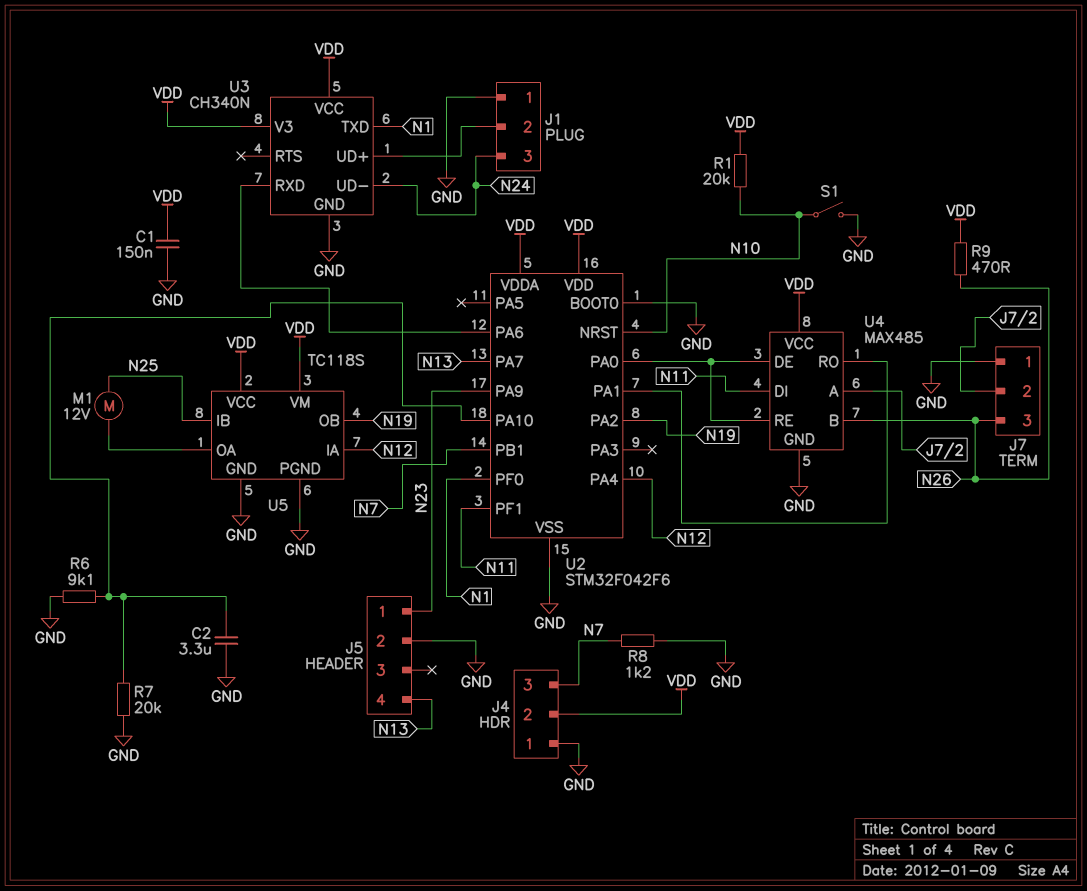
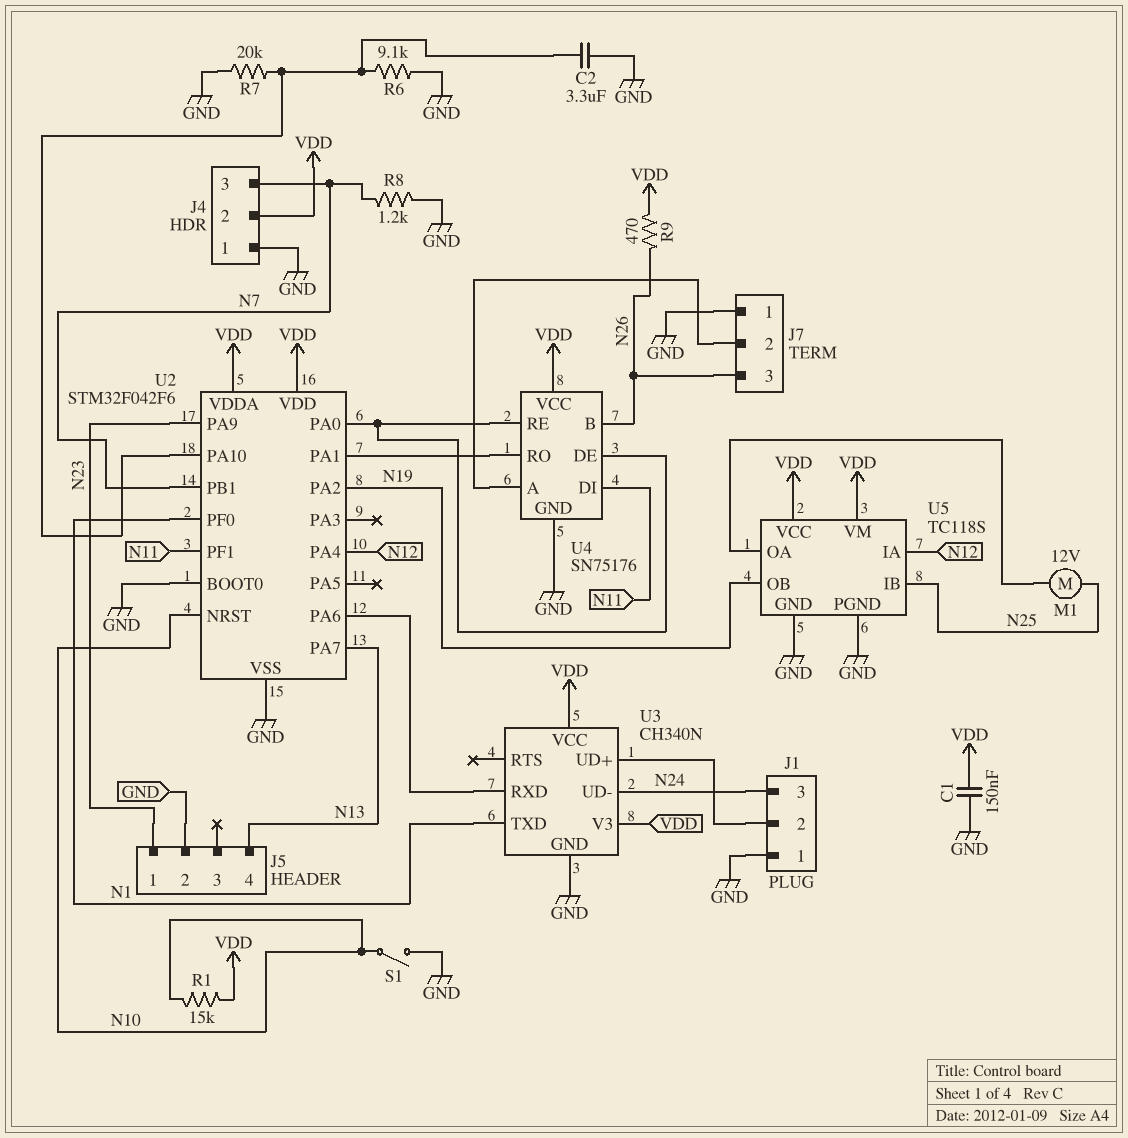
R1: 20k (N10, VDD) -> 15k (N10, VDD)
U4: MAX485 -> SN75176

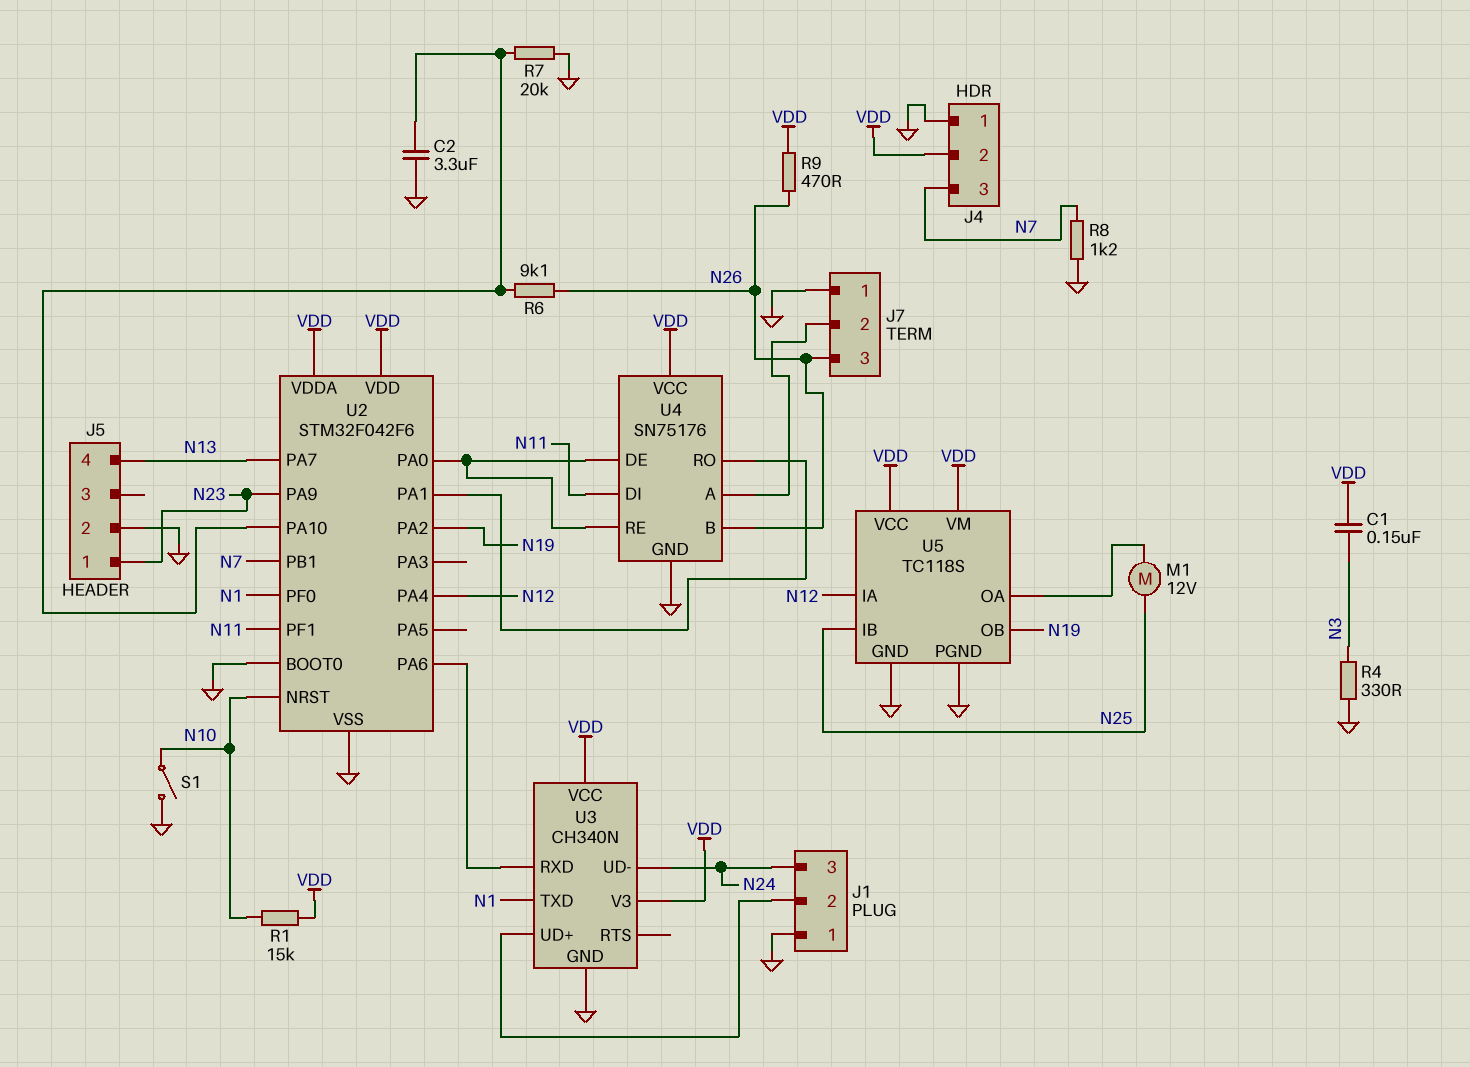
C1: 150nF (GND, VDD) -> 150nF (N3, VDD)
R4: none -> 330 (GND, N3)
R6: 9.1k (GND, U2/PA10) -> 9.1k (N26, U2/PA10)

